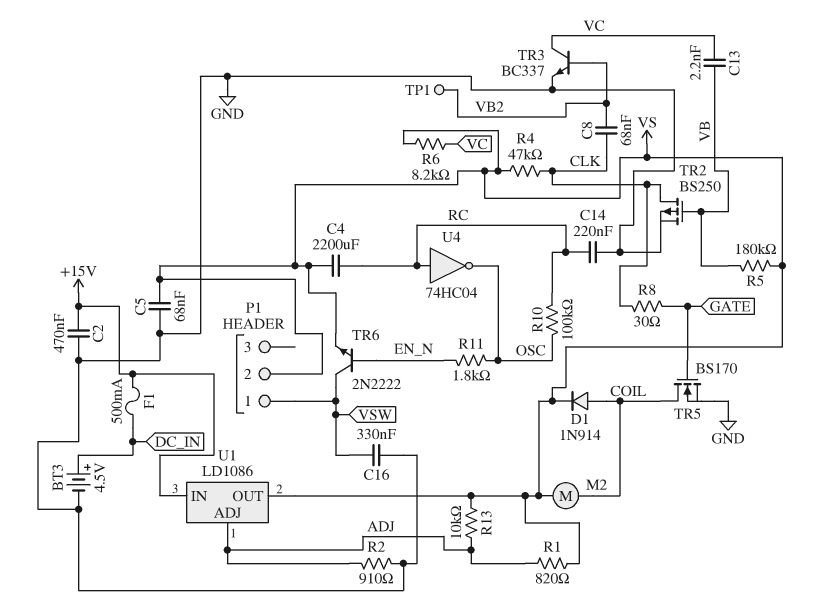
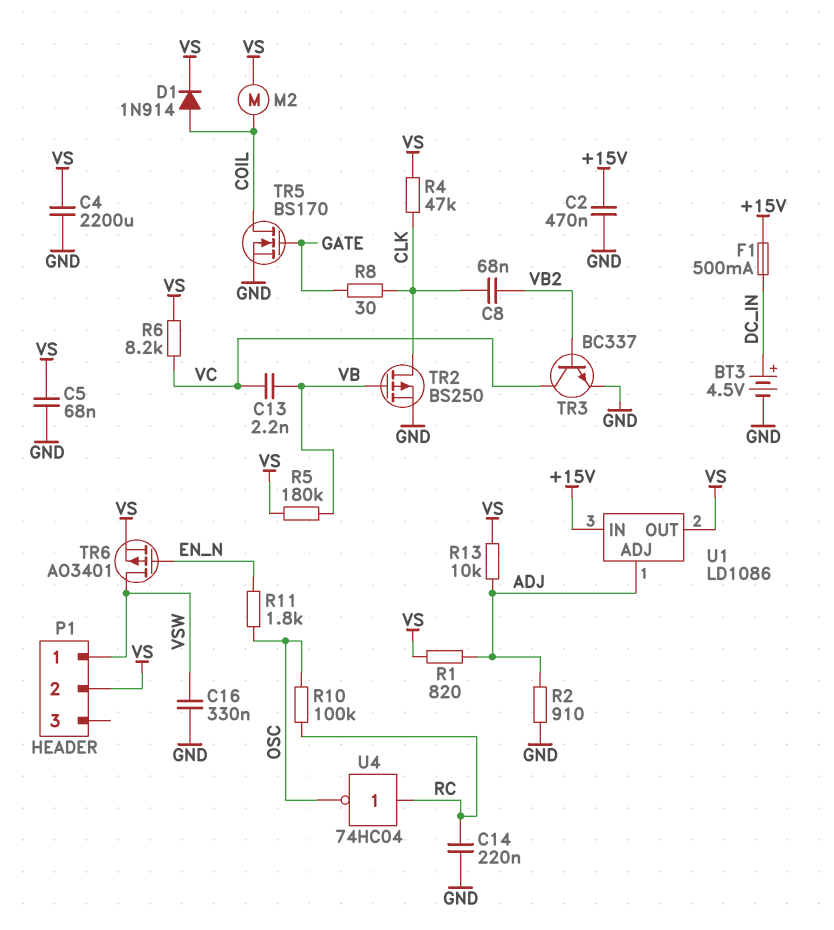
C4: 2200uF (RC, VS) -> 2200uF (GND, VS)
TP1: test point (VB2) -> none
TR6: NPN 2N2222 (B EN_N, C VSW, E VS) -> PMOS AO3401 (G EN_N, D VSW, S VS)

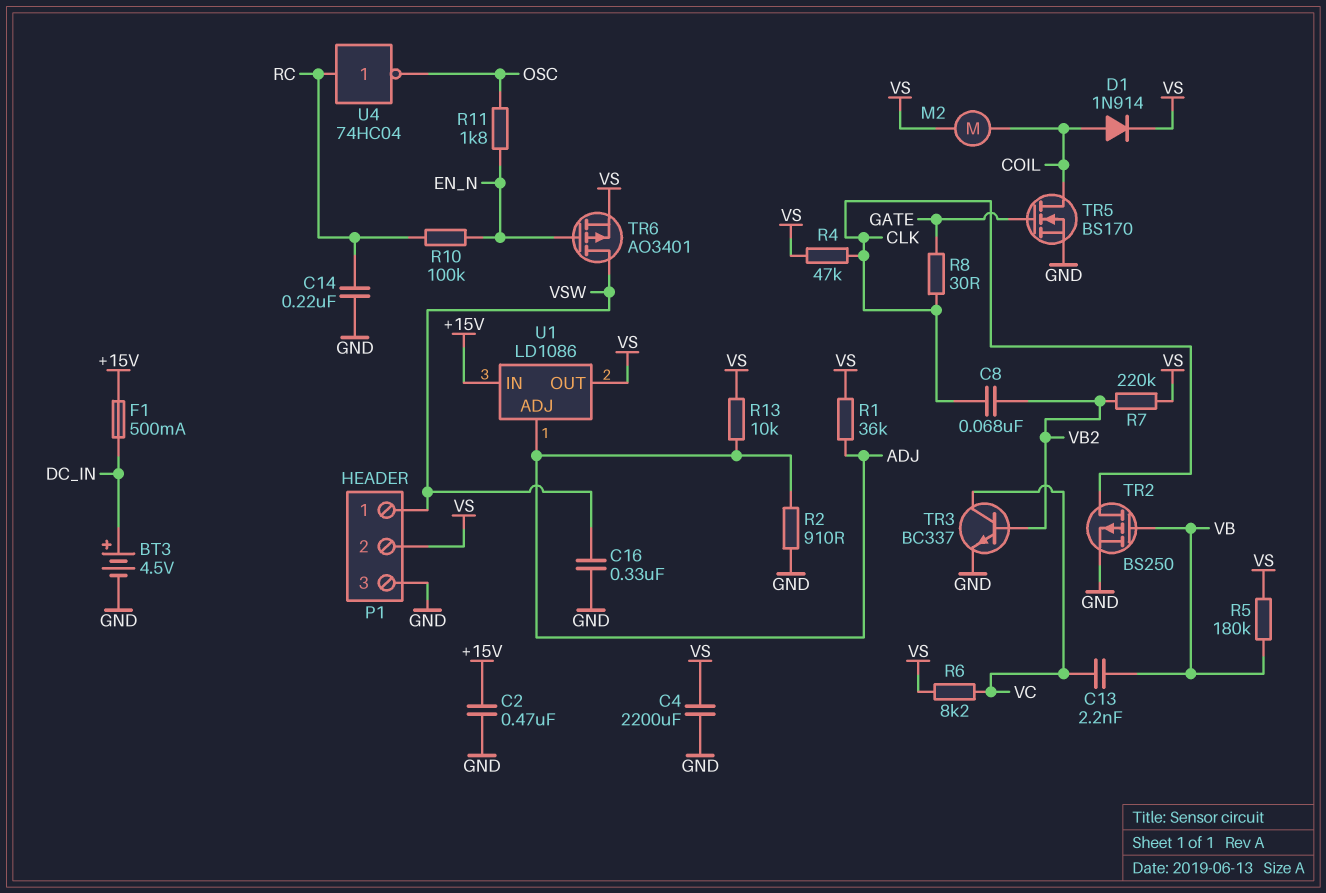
C5: 68nF (GND, VS) -> none
P1 pin 3: none -> GND
R1: 820 (ADJ, VS) -> 36k (ADJ, VS)
R7: none -> 220k (VB2, VS)
R10: 100k (OSC, RC) -> 100k (EN_N, RC)

